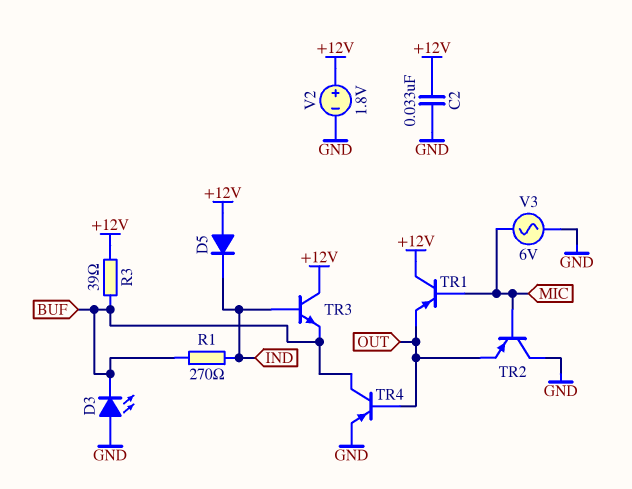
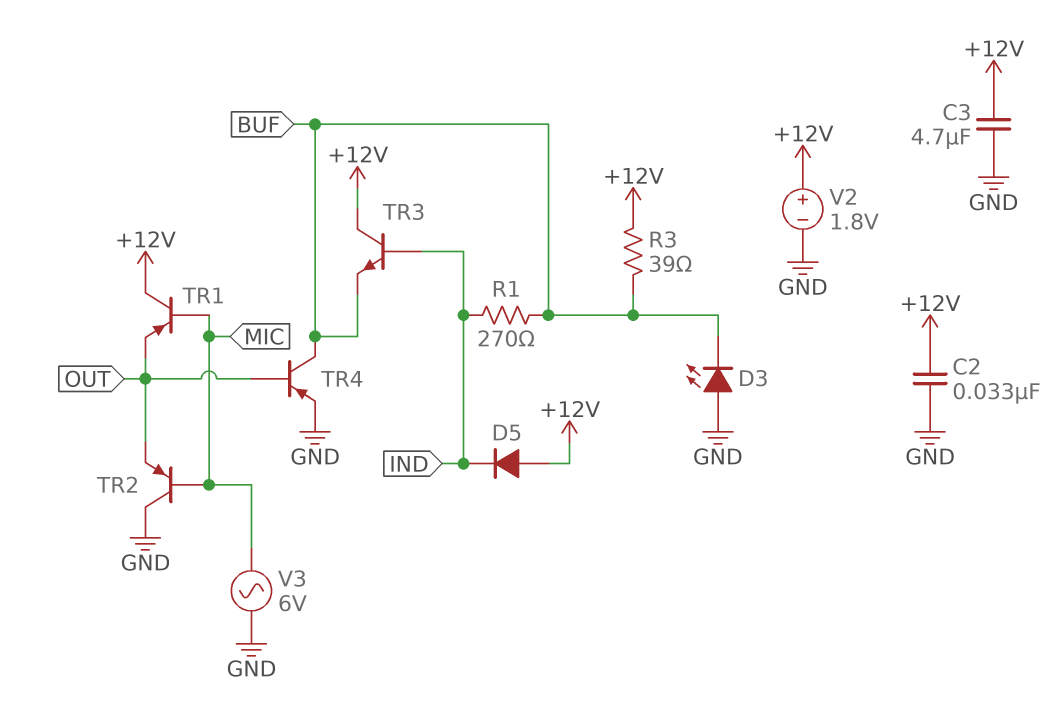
C3: none -> 4.7uF (+12V, GND)

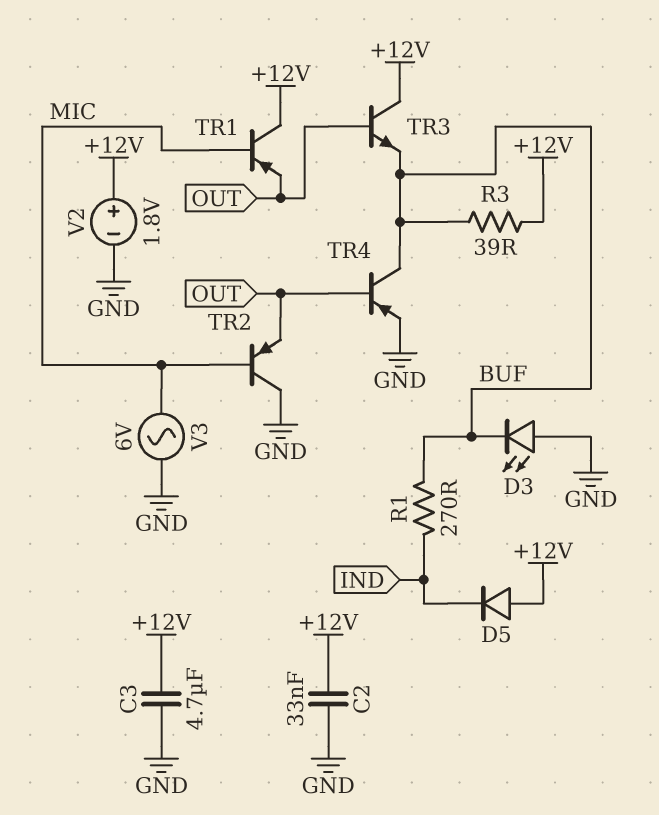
TR3: NPN (B IND, C +12V, E BUF) -> NPN (B OUT, C +12V, E BUF)

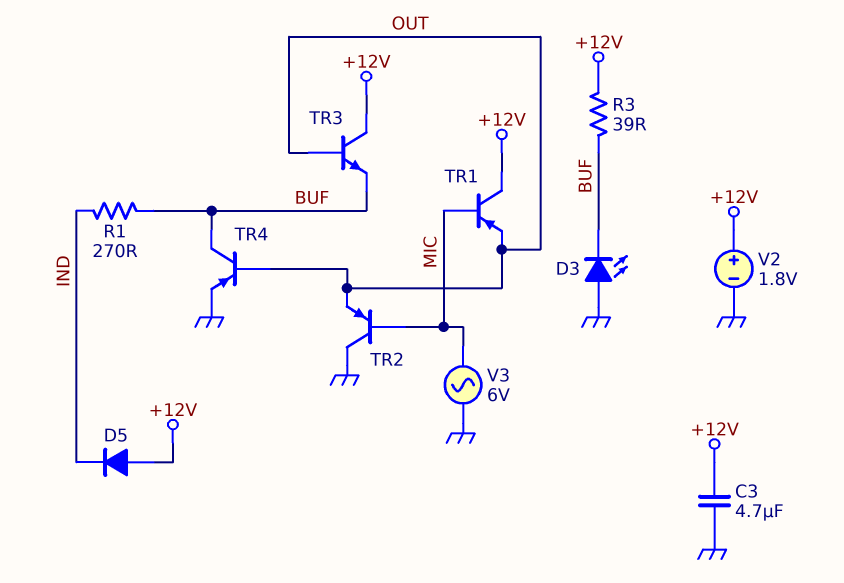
C2: 33nF (+12V, GND) -> none

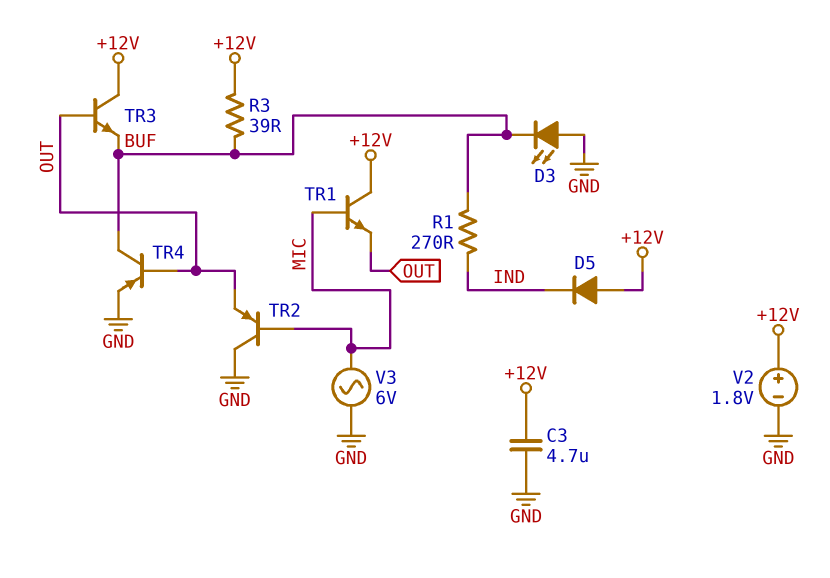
TR1: PNP (B MIC, C +12V, E OUT) -> NPN (B MIC, C +12V, E OUT)

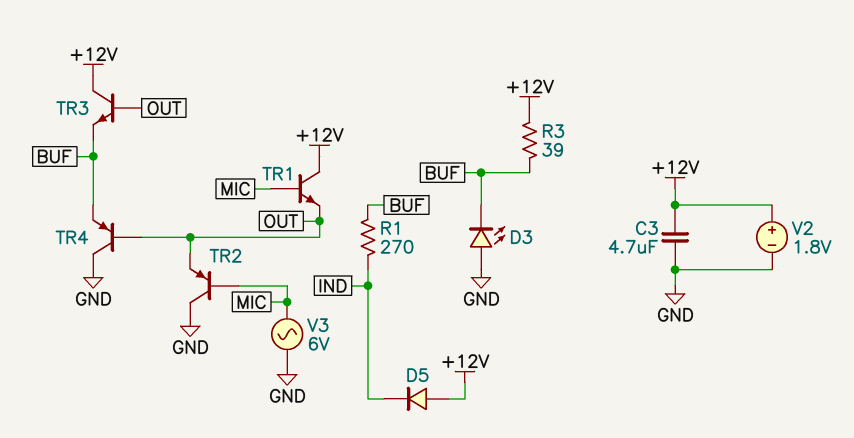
TR4: PNP (B OUT, C BUF, E GND) -> PNP (B OUT, C GND, E BUF)

